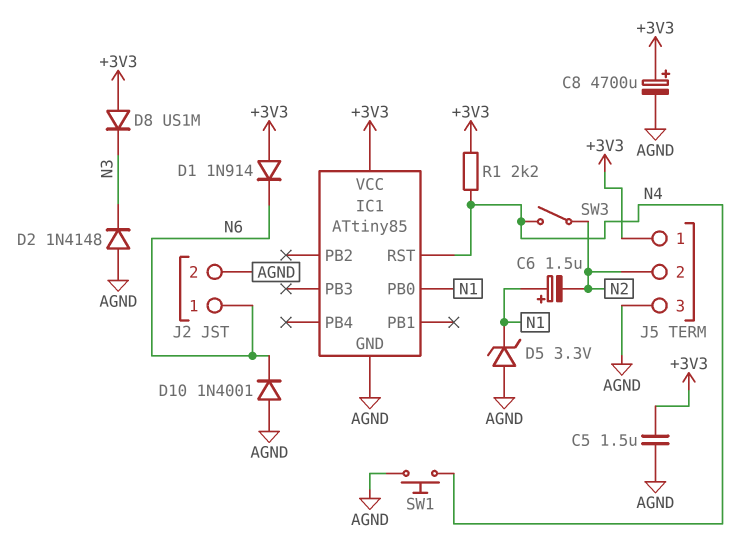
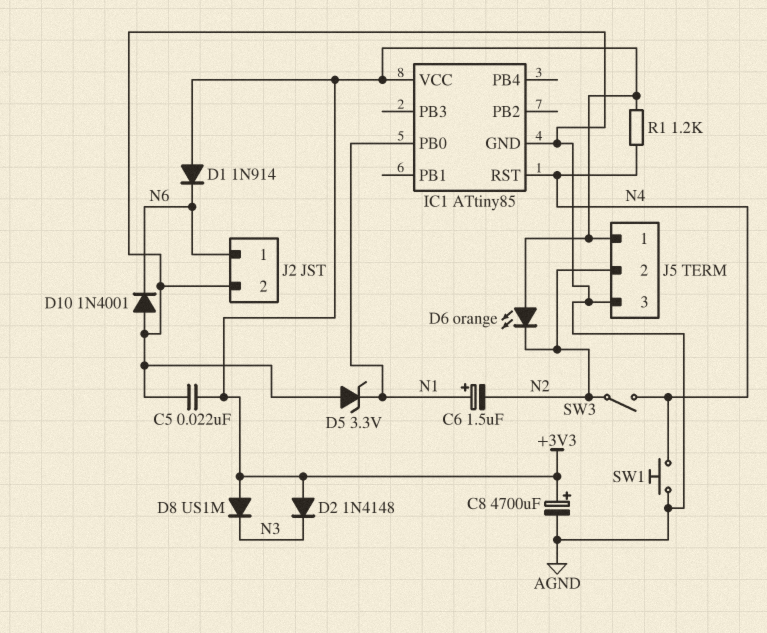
C5: 1.5uF (+3V3, AGND) -> 22nF (+3V3, AGND)
D2: diode 1N4148 (A AGND, K N3) -> diode 1N4148 (A +3V3, K N3)
D6: none -> LED orange (A +3V3, K N2)
R1: 2.2k (+3V3, N4) -> 1.2k (+3V3, N4)

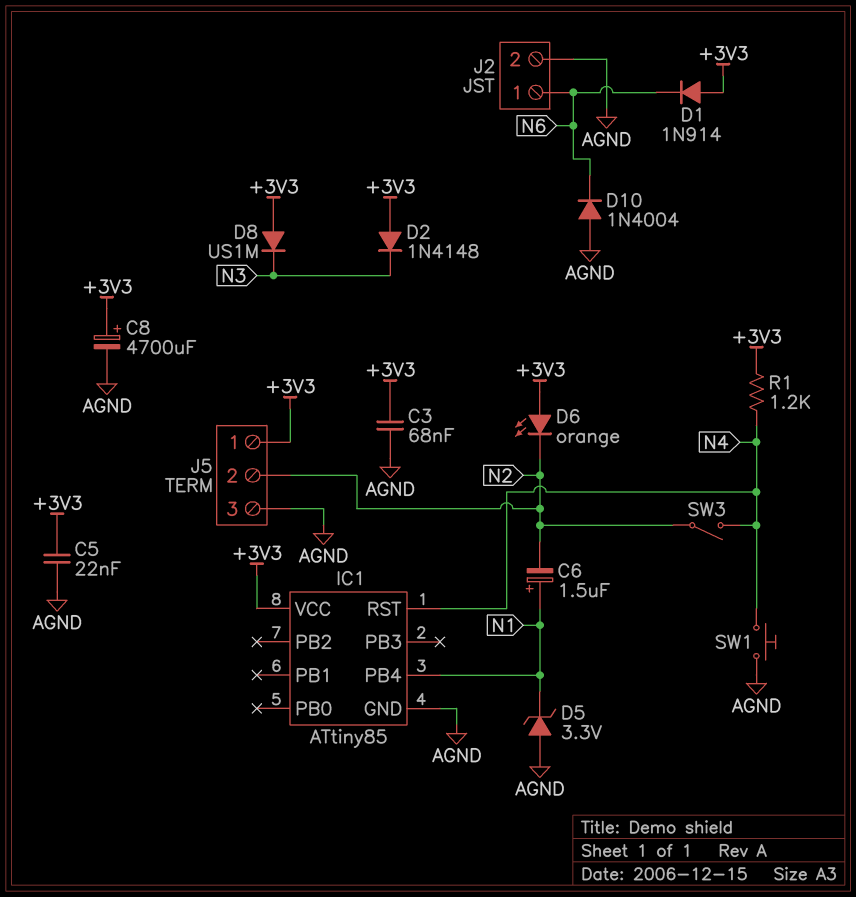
C3: none -> 68nF (+3V3, AGND)
D10: diode 1N4001 (A AGND, K N6) -> diode 1N4004 (A AGND, K N6)
IC1 pin PB0: N1 -> none
IC1 pin PB4: none -> N1

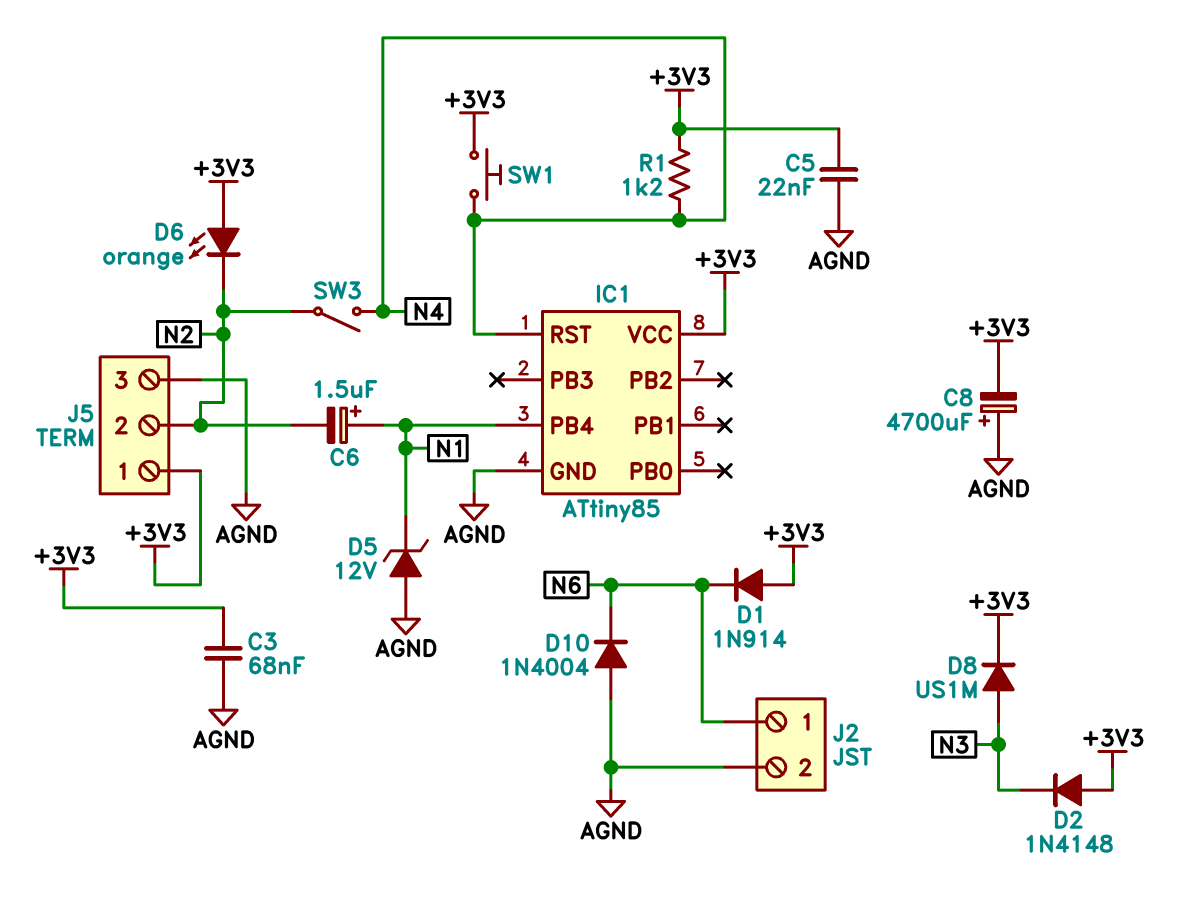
C8: 4700uF (plus +3V3, minus AGND) -> 4700uF (plus AGND, minus +3V3)
D5: zener 3.3V (A AGND, K N1) -> zener 12V (A AGND, K N1)
D8: diode US1M (A +3V3, K N3) -> diode US1M (A N3, K +3V3)
SW1: button (AGND, N4) -> button (+3V3, N4)

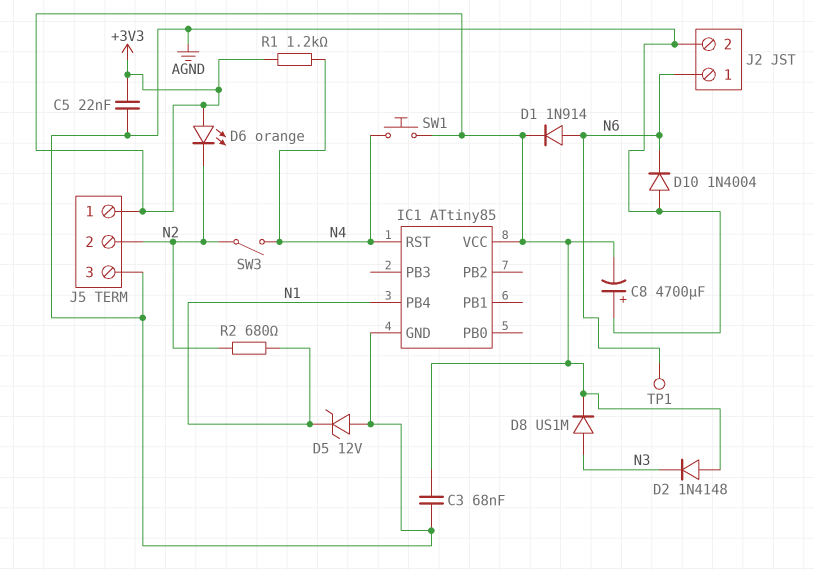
C6: 1.5uF (plus N1, minus N2) -> none
D1: diode 1N914 (A +3V3, K N6) -> diode 1N914 (A N6, K +3V3)
R2: none -> 680 (N1, N2)
TP1: none -> test point (N6)

